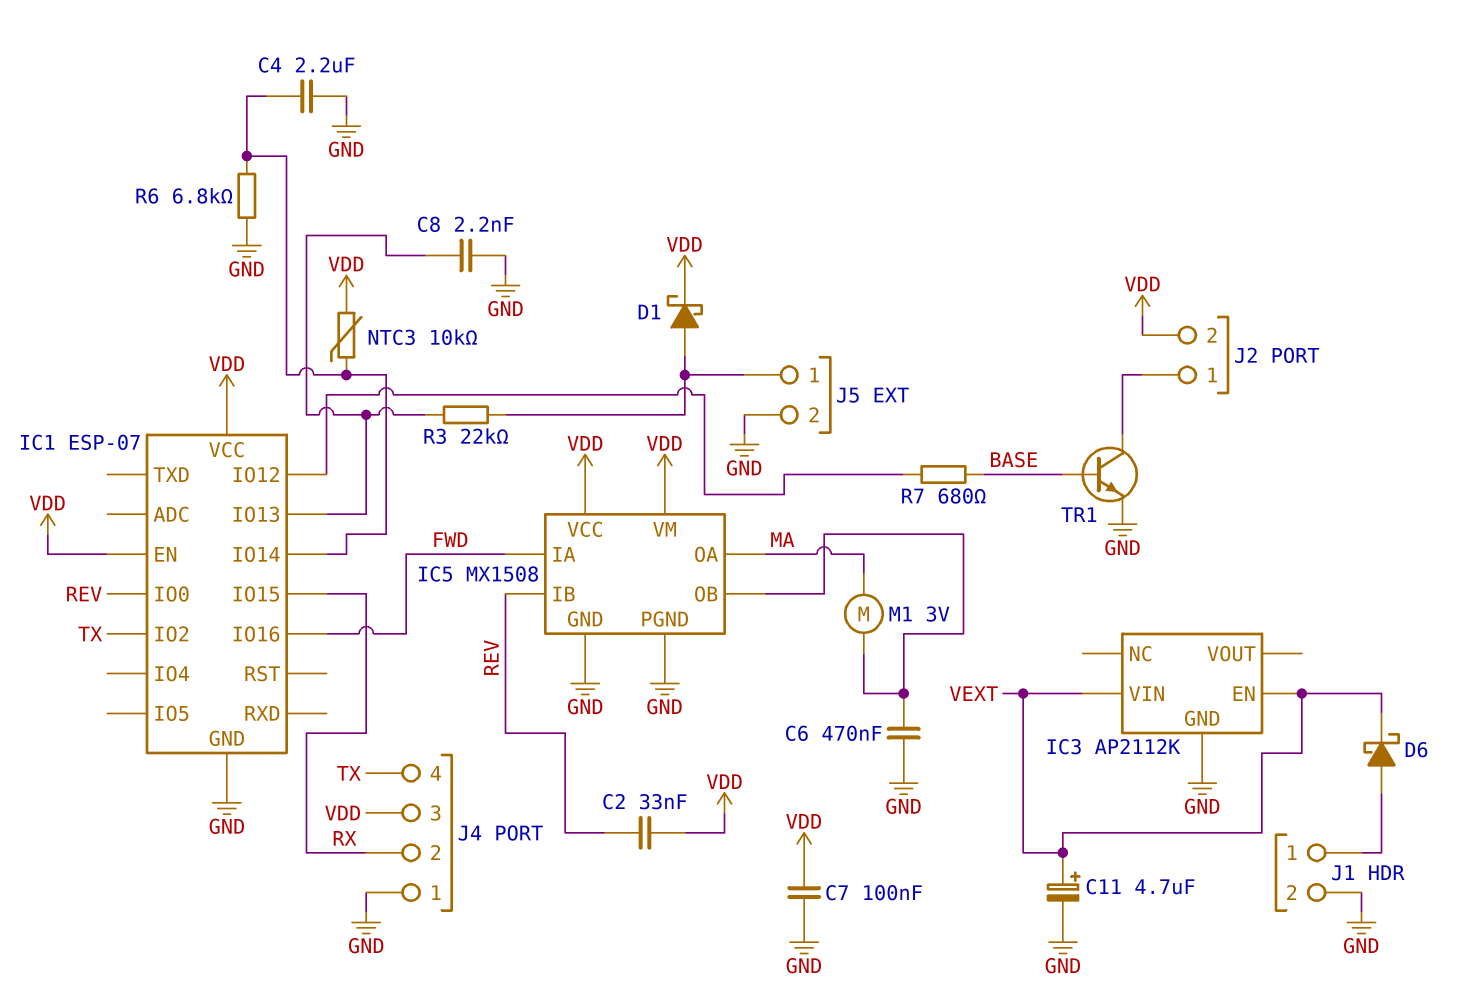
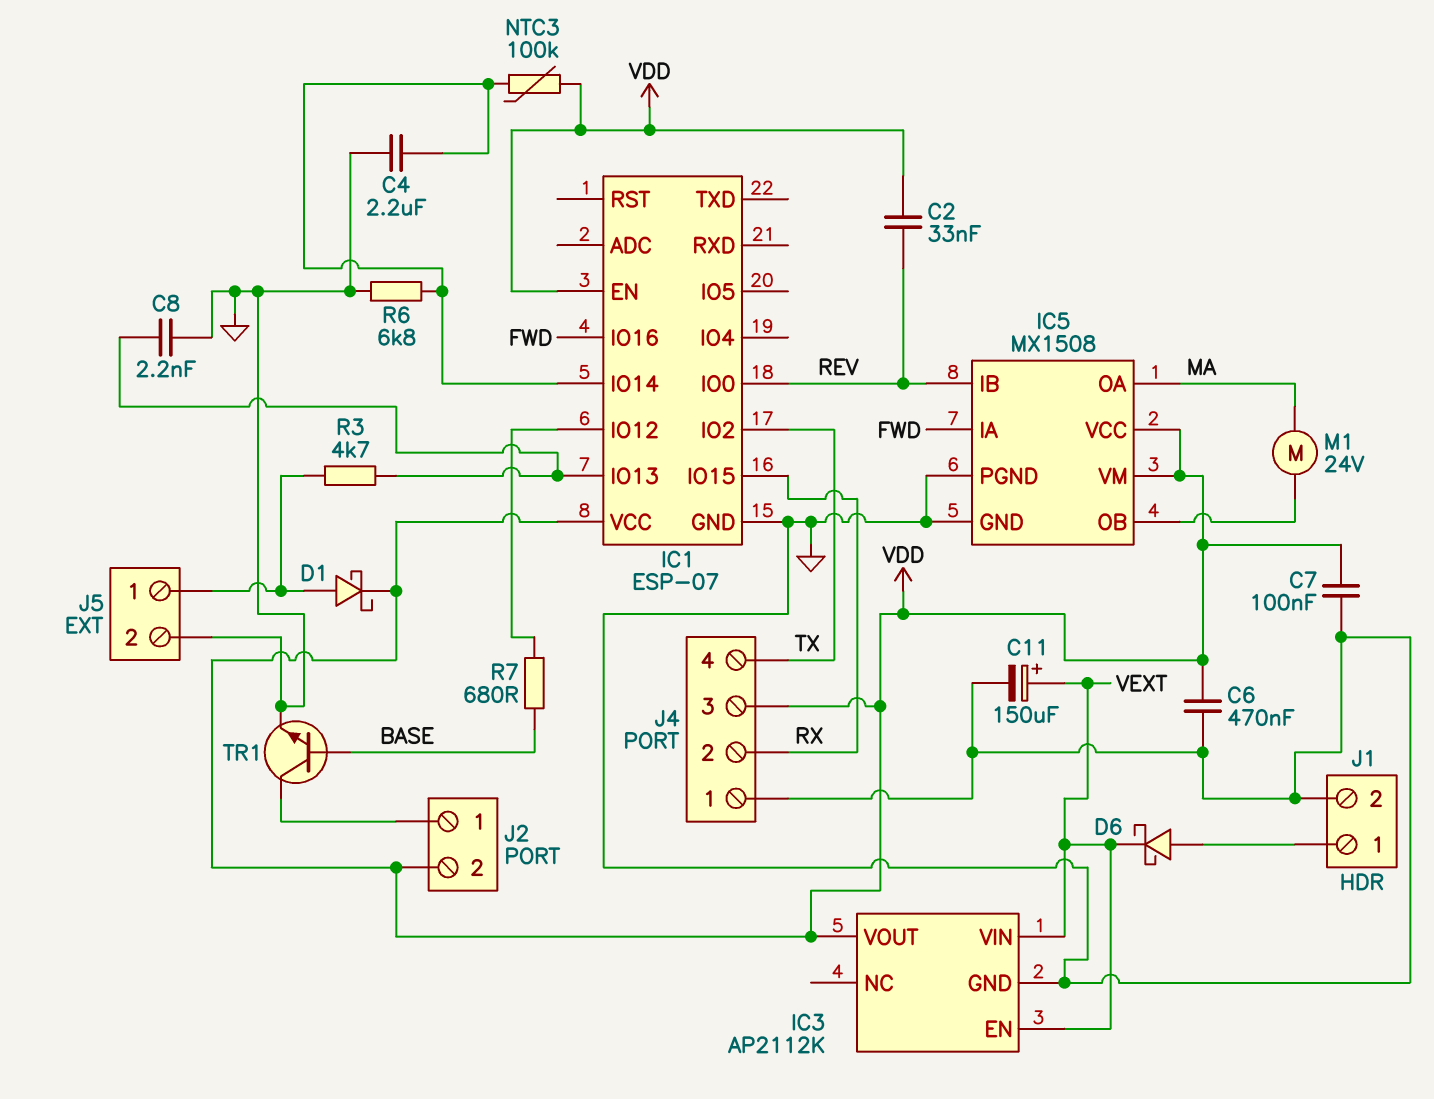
C6: 470nF (GND, IC5/OB) -> 470nF (GND, VDD)
C11: 4.7uF (plus VEXT, minus GND) -> 150uF (plus VEXT, minus GND)
IC3 pin VOUT: none -> VDD
M1: motor 3V (IC5/OB, MA) -> motor 24V (IC5/OB, MA)
NTC3: 10k (IC1/IO14, VDD) -> 100k (IC1/IO14, VDD)
R3: 22k (IC1/IO13, J5/1) -> 4.7k (IC1/IO13, J5/1)

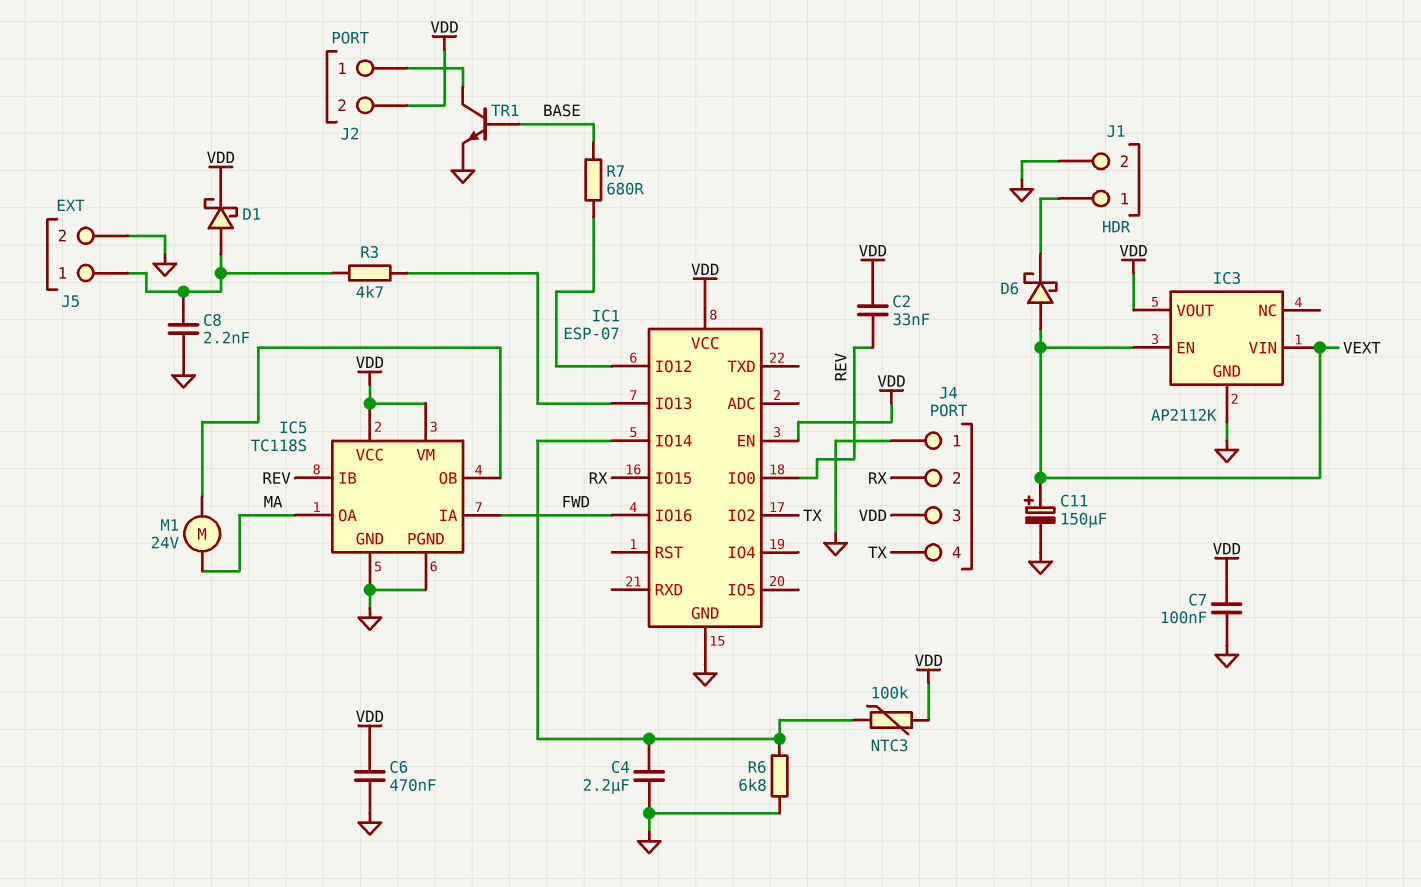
C8: 2.2nF (GND, IC1/IO13) -> 2.2nF (GND, J5/1)
D6: schottky (A J1/1, K VEXT) -> schottky (A VEXT, K J1/1)
IC5: MX1508 -> TC118S

